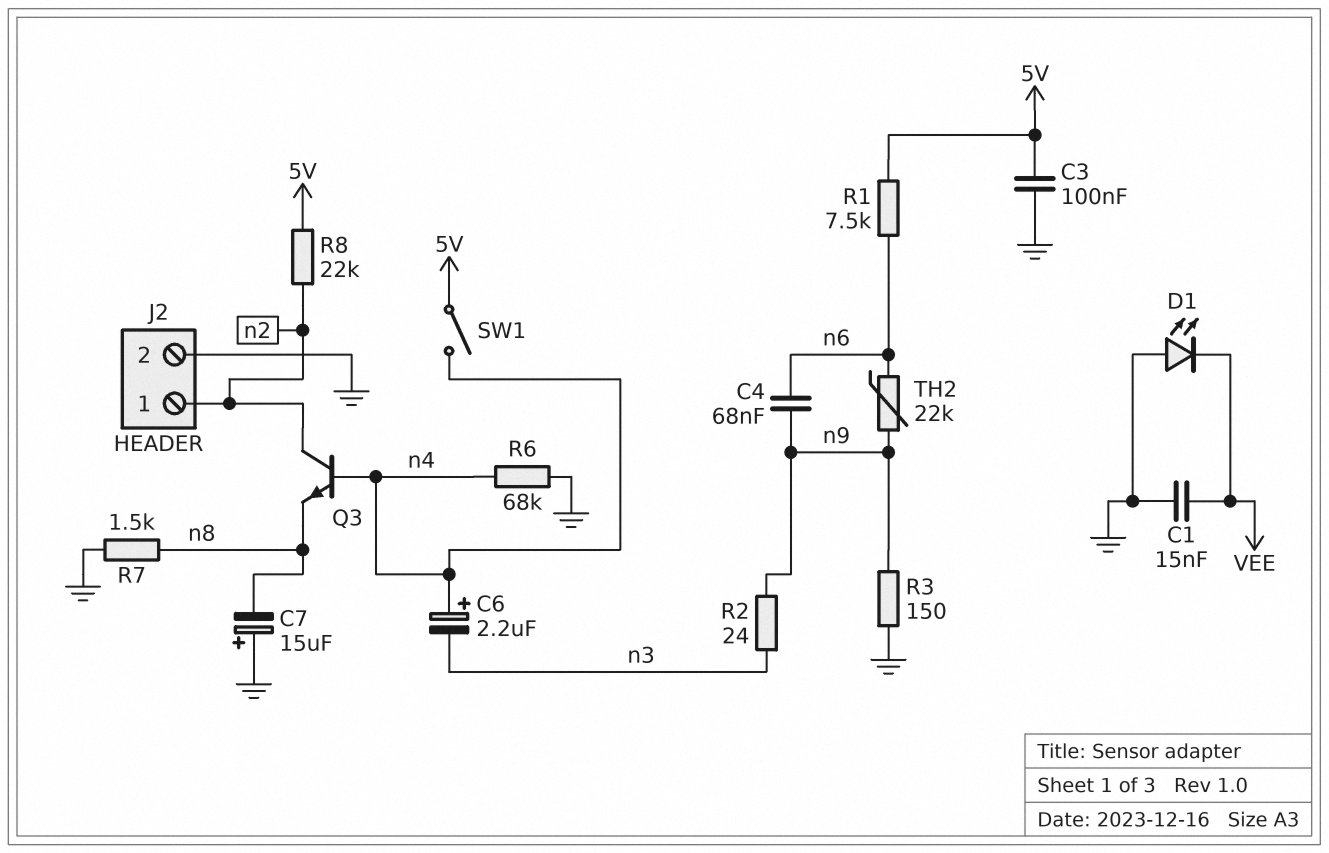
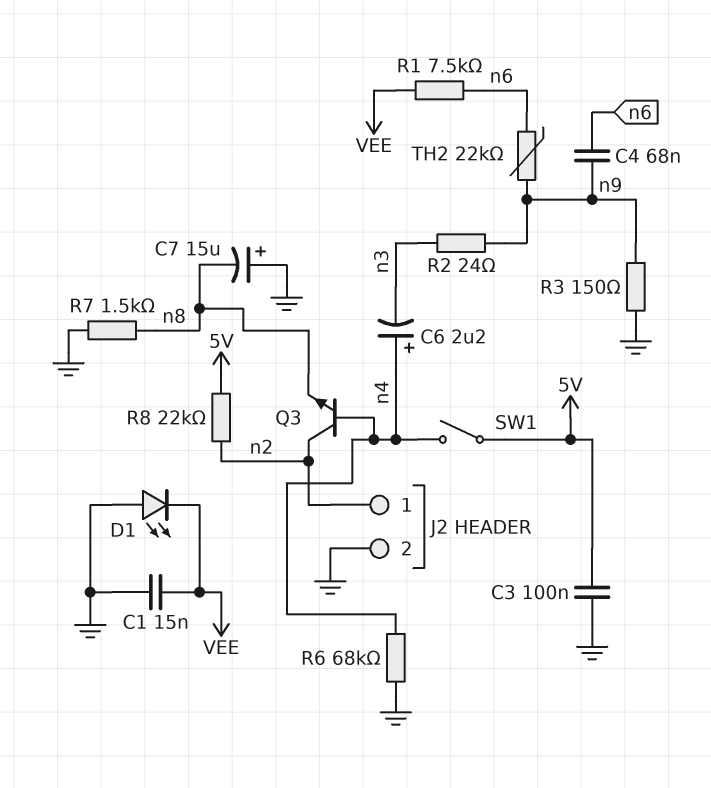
R1: 7.5k (5V, n6) -> 7.5k (VEE, n6)

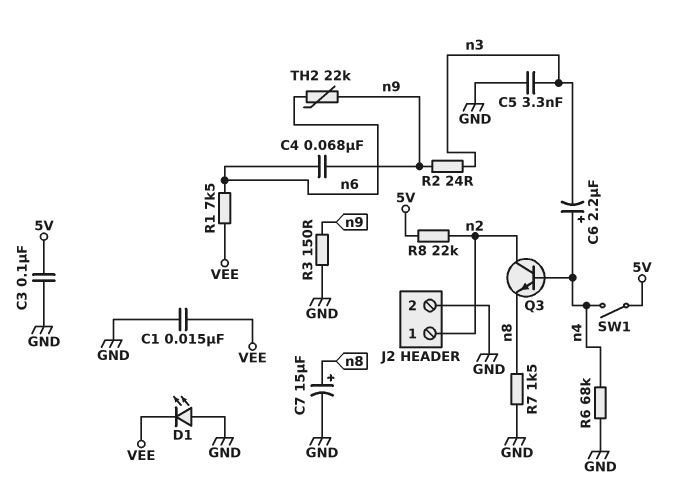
C5: none -> 3.3nF (GND, n3)
C7: 15uF (plus GND, minus n8) -> 15uF (plus n8, minus GND)

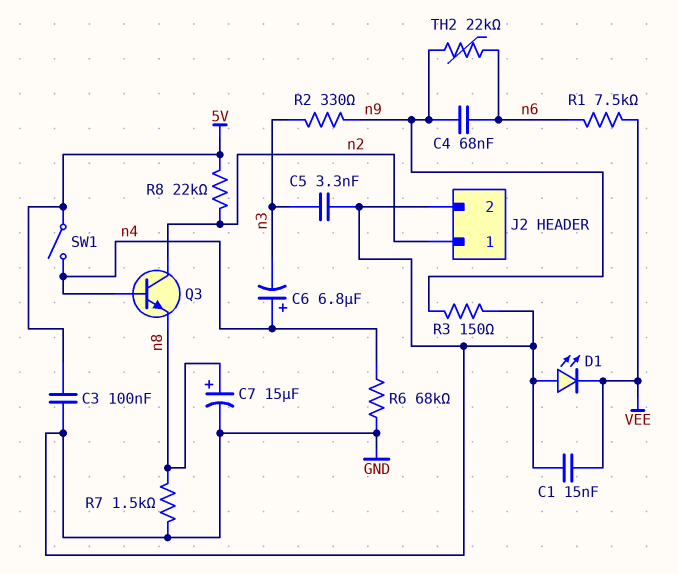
C6: 2.2uF (plus n4, minus n3) -> 6.8uF (plus n4, minus n3)
R2: 24 (n3, n9) -> 330 (n3, n9)

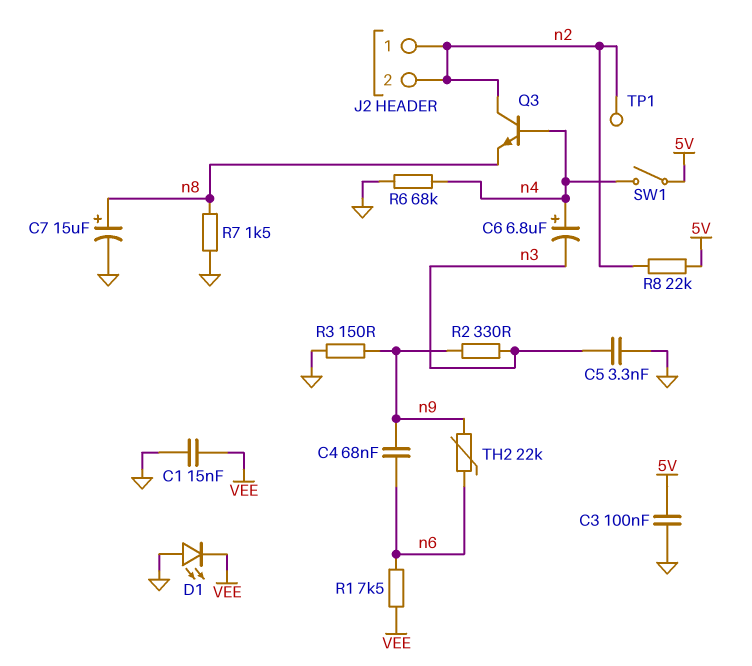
J2 pin 2: GND -> n2
TP1: none -> test point (n2)

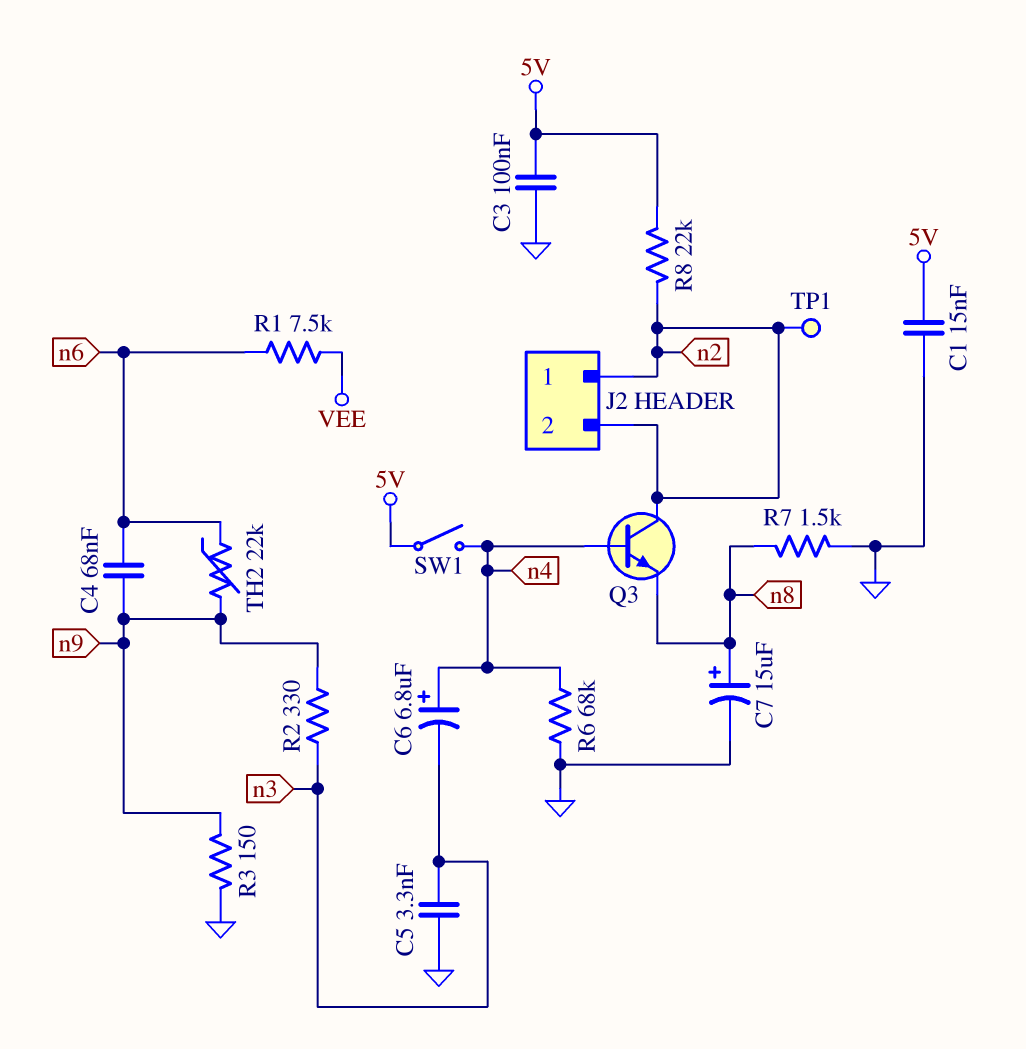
C1: 15nF (GND, VEE) -> 15nF (5V, GND)
D1: LED (A GND, K VEE) -> none

